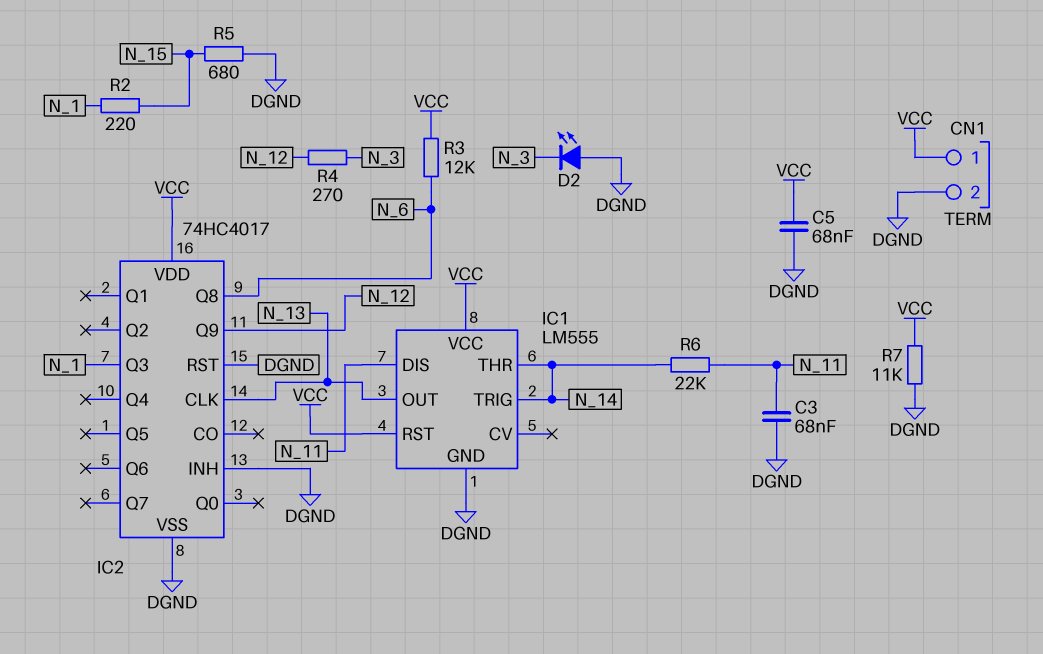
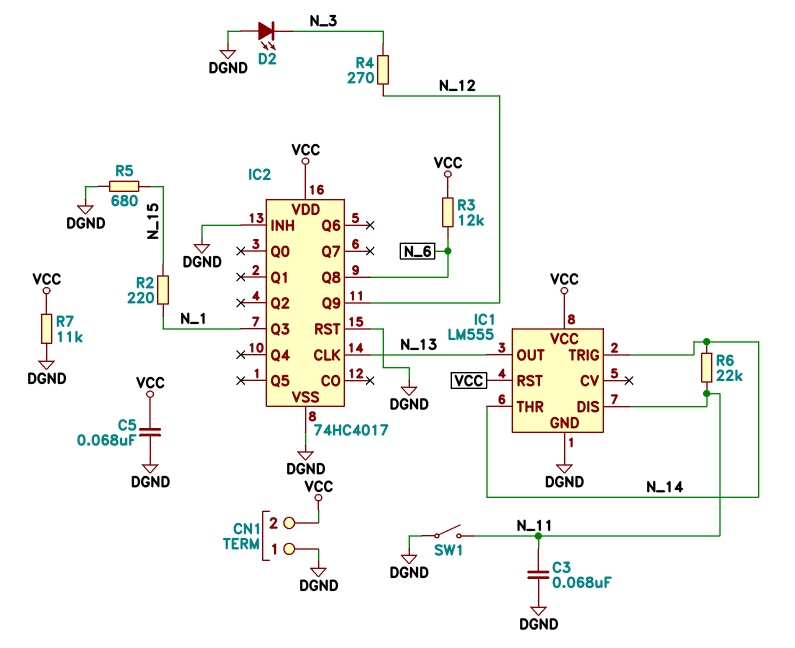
CN1 pin 1: VCC -> DGND
CN1 pin 2: DGND -> VCC
SW1: none -> switch (DGND, N_11)

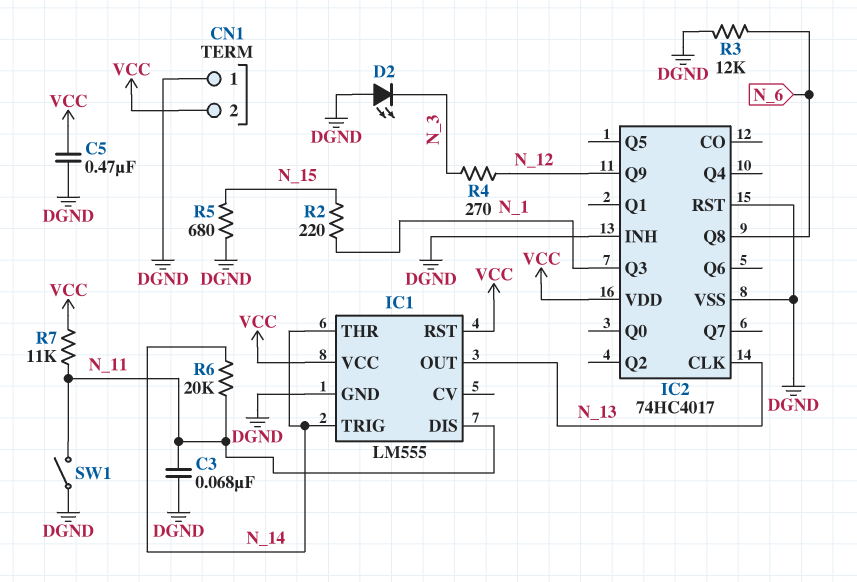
C5: 68nF (DGND, VCC) -> 470nF (DGND, VCC)
R3: 12k (N_6, VCC) -> 12k (DGND, N_6)
R6: 22k (N_11, N_14) -> 20k (N_11, N_14)
R7: 11k (DGND, VCC) -> 11k (N_11, VCC)

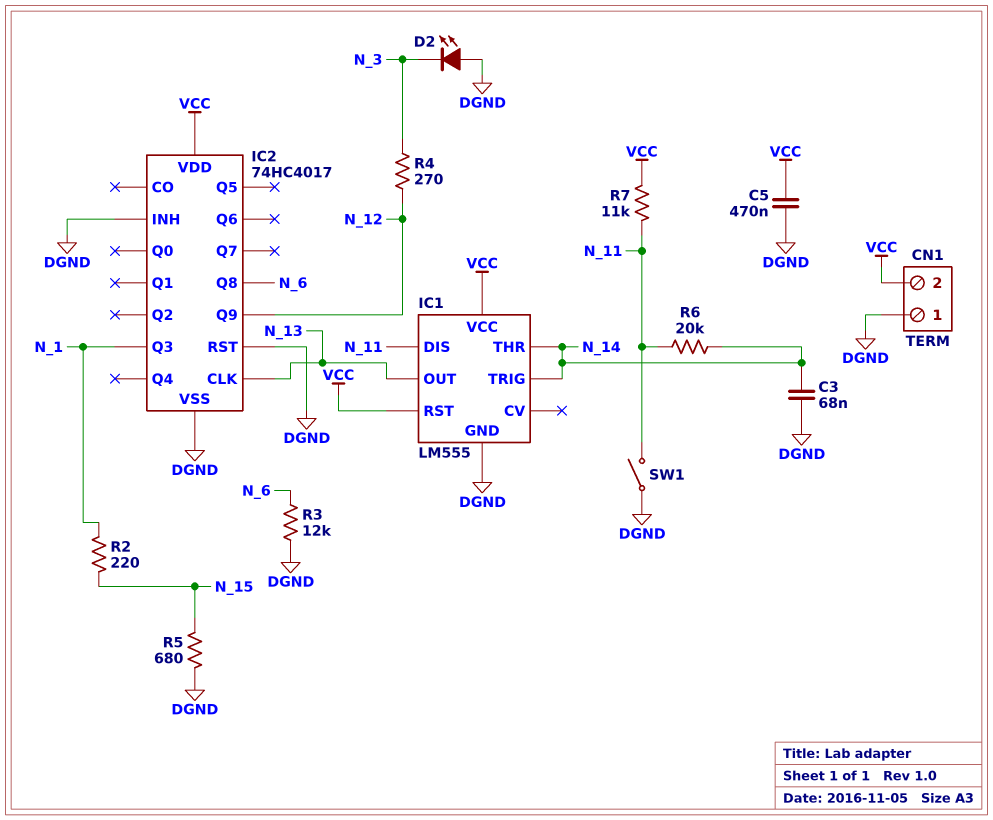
C3: 68nF (DGND, N_11) -> 68nF (DGND, N_14)

